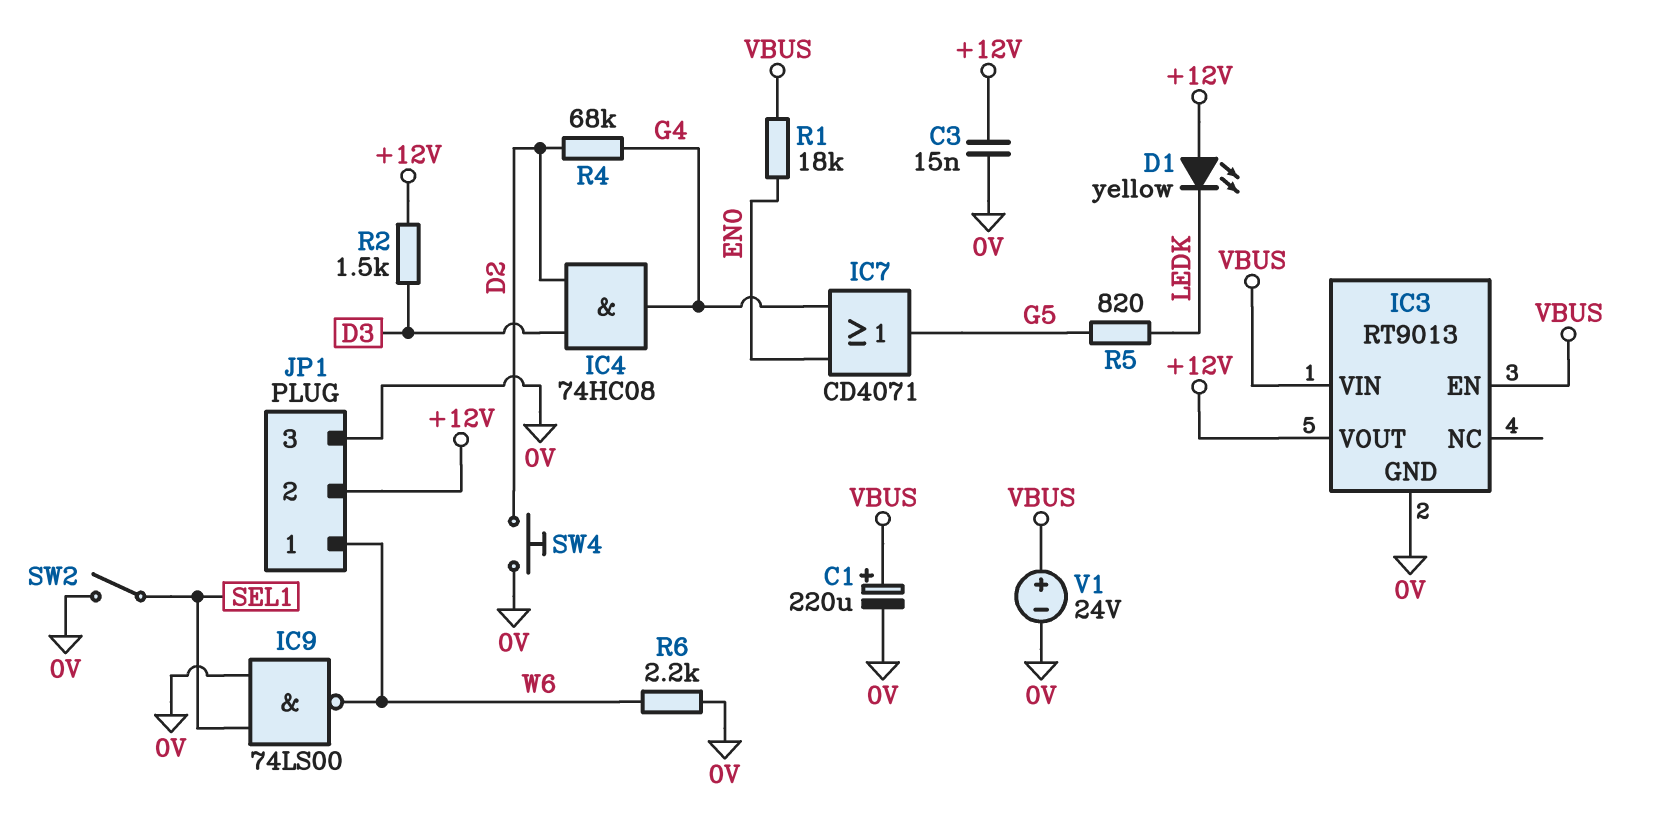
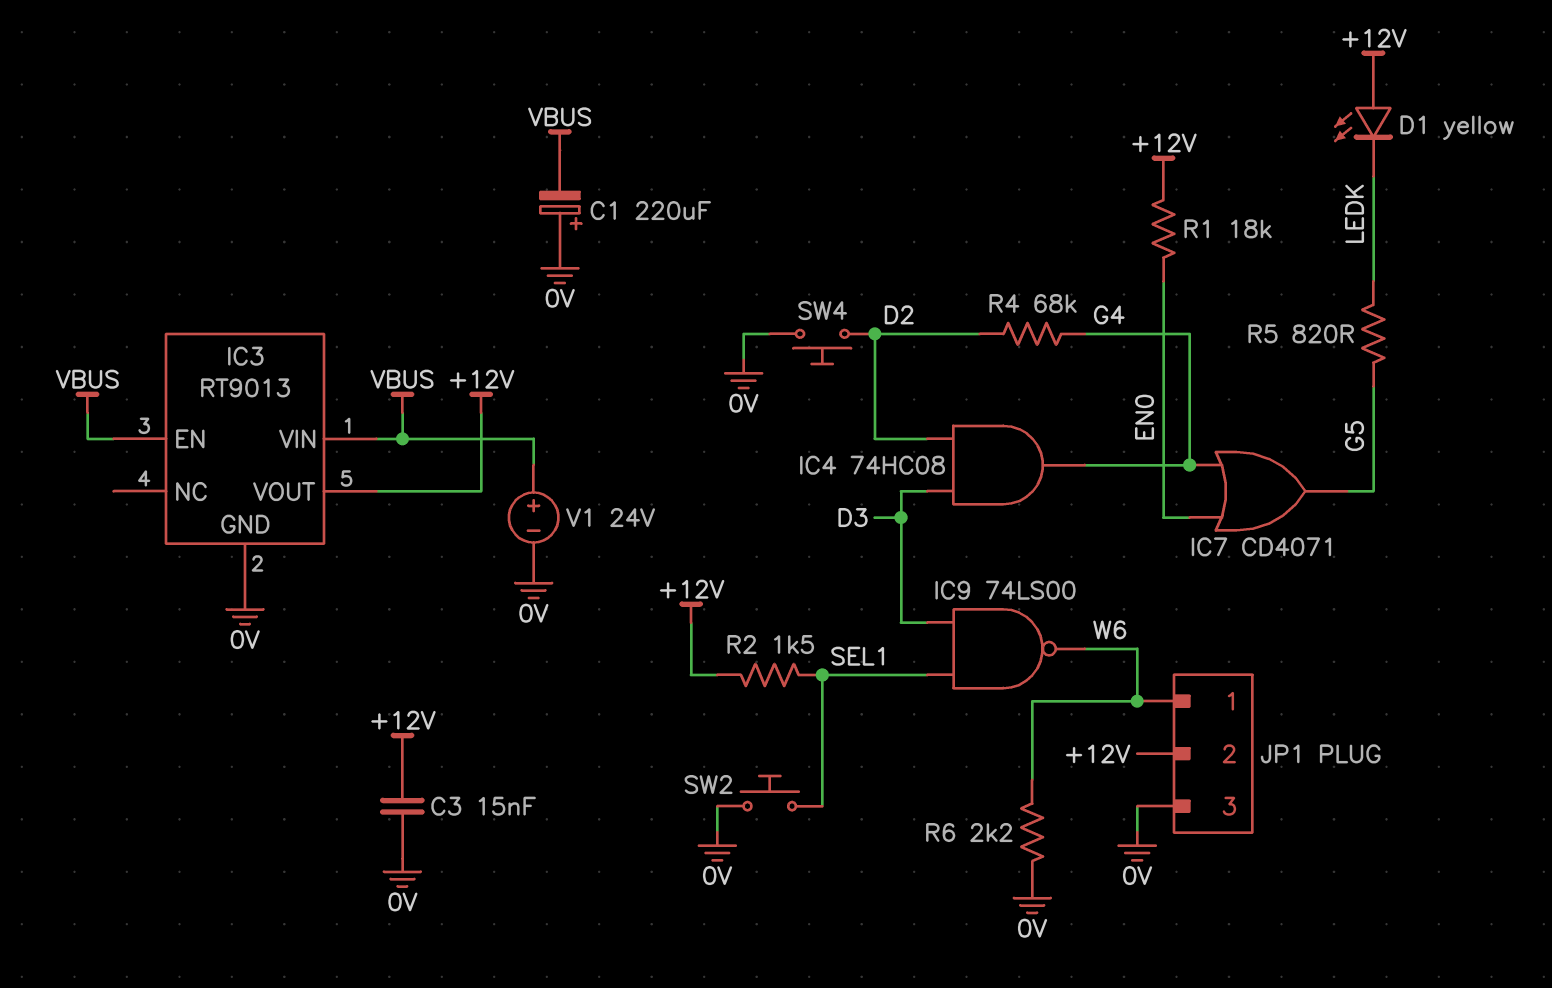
C1: 220uF (plus VBUS, minus 0V) -> 220uF (plus 0V, minus VBUS)
IC9: NAND 74LS00 (in 0V, in SEL1, out W6) -> NAND 74LS00 (in D3, in SEL1, out W6)
R1: 18k (EN0, VBUS) -> 18k (+12V, EN0)
R2: 1.5k (+12V, D3) -> 1.5k (+12V, SEL1)
SW2: switch (0V, SEL1) -> button (0V, SEL1)

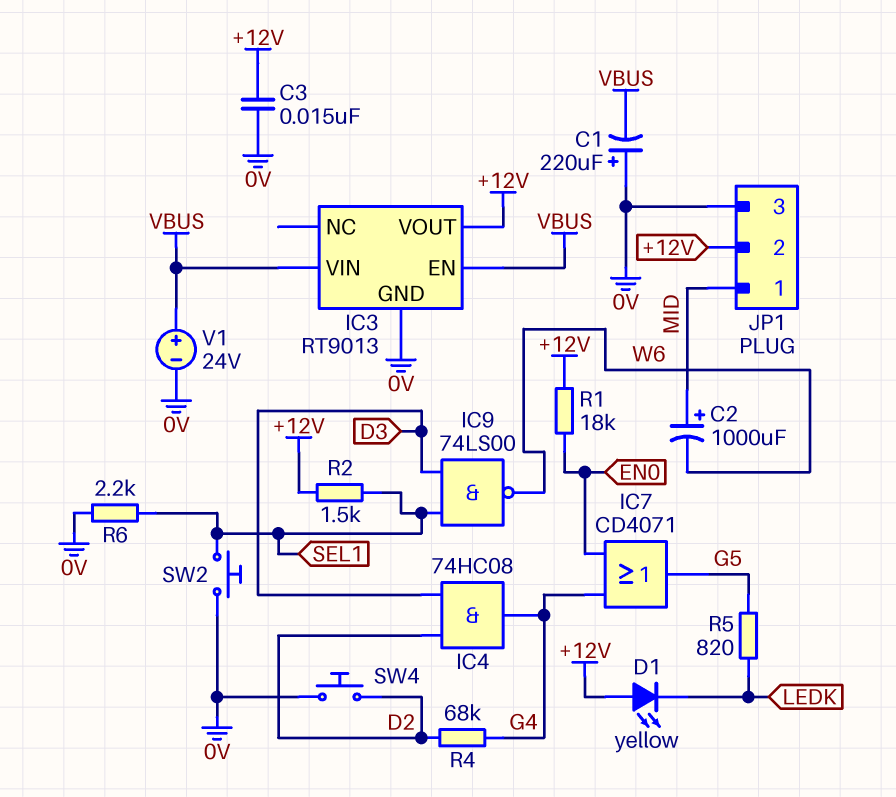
C2: none -> 1000uF (plus MID, minus W6)
JP1 pin 1: W6 -> MID
R6: 2.2k (0V, W6) -> 2.2k (0V, SEL1)

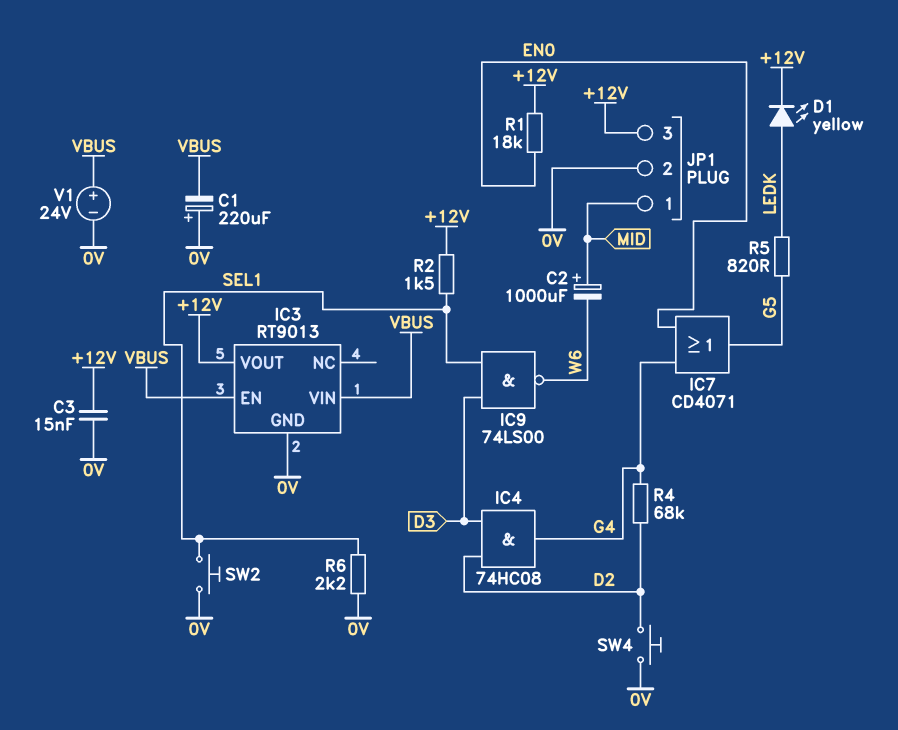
D1: LED yellow (A +12V, K LEDK) -> LED yellow (A LEDK, K +12V)
JP1 pin 2: +12V -> 0V
JP1 pin 3: 0V -> +12V

